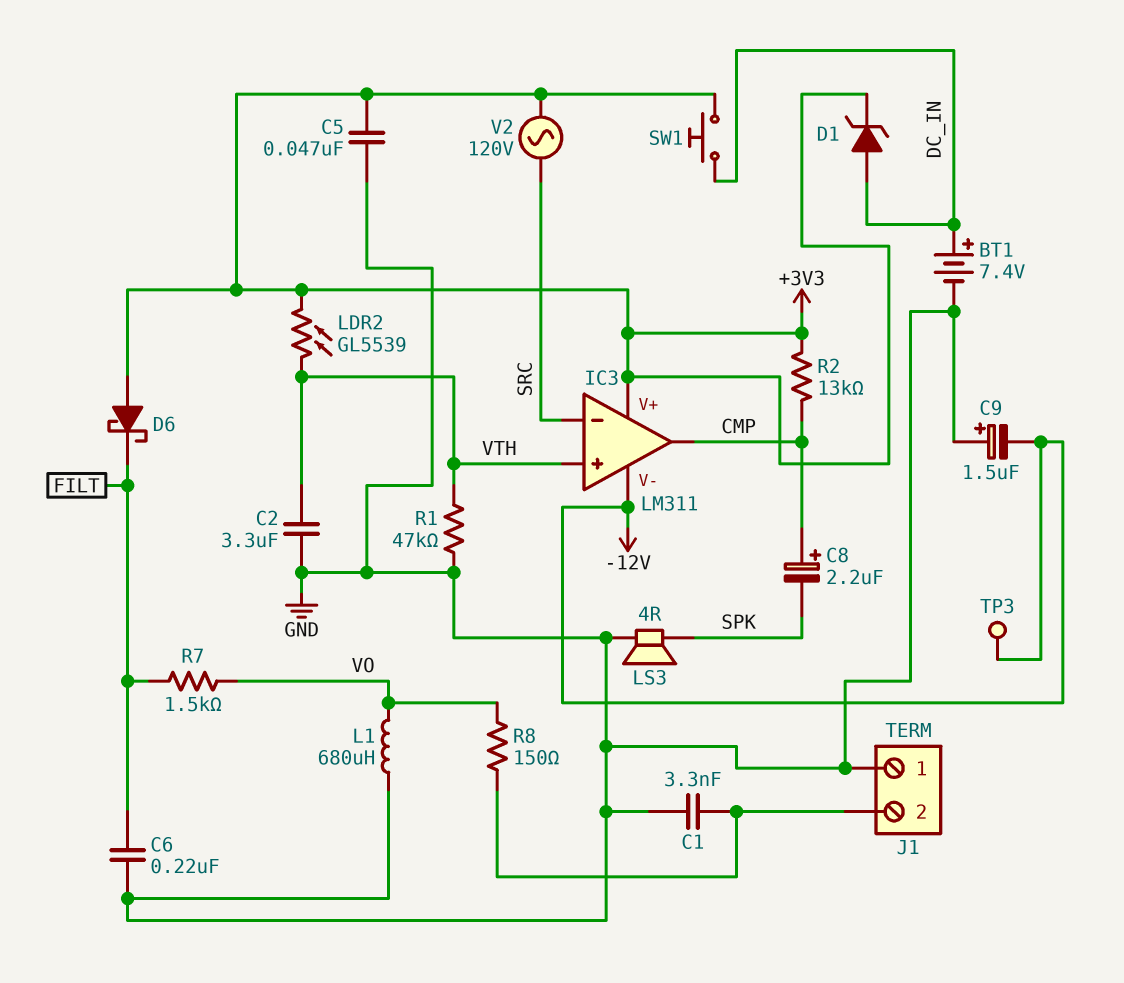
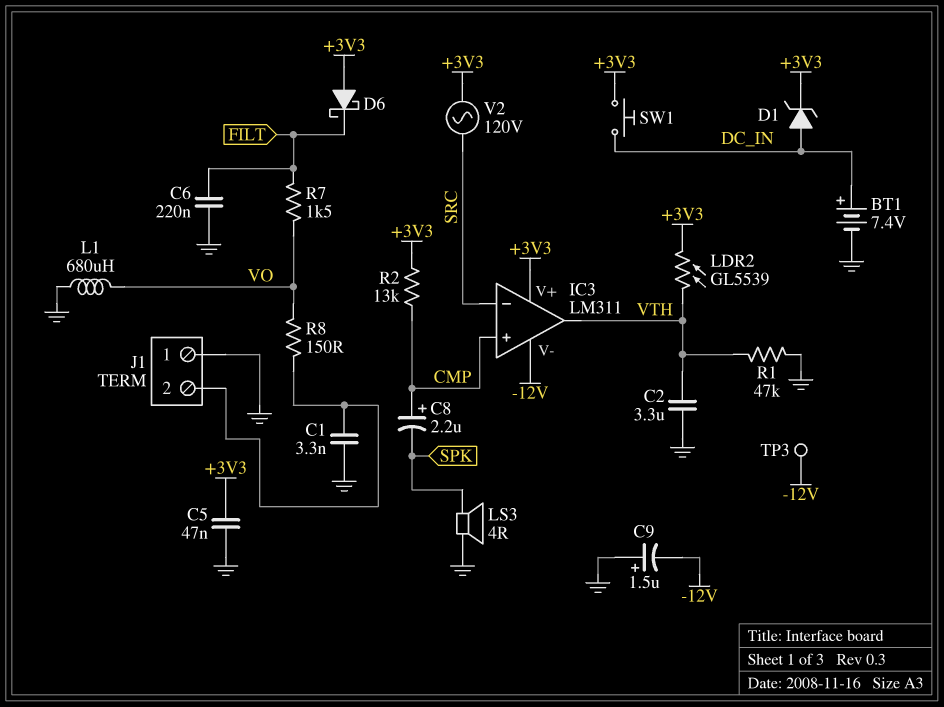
IC3 pin in+: VTH -> CMP
IC3 pin out: CMP -> VTH

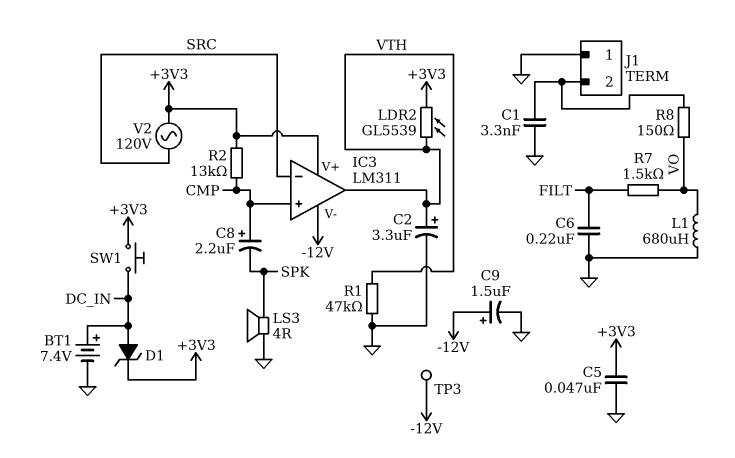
C2: 3.3uF (GND, VTH) -> 3.3uF (plus VTH, minus GND)
C9: 1.5uF (plus GND, minus -12V) -> 1.5uF (plus -12V, minus GND)
D6: schottky (A +3V3, K FILT) -> none

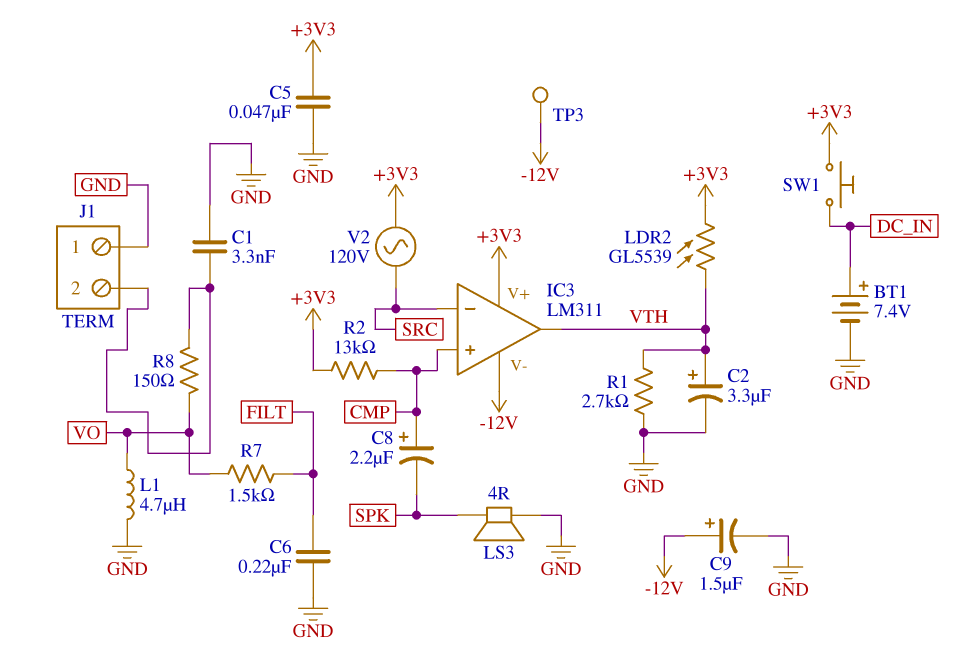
D1: zener (A DC_IN, K +3V3) -> none
L1: 680uH (GND, VO) -> 4.7uH (GND, VO)
R1: 47k (GND, VTH) -> 2.7k (GND, VTH)

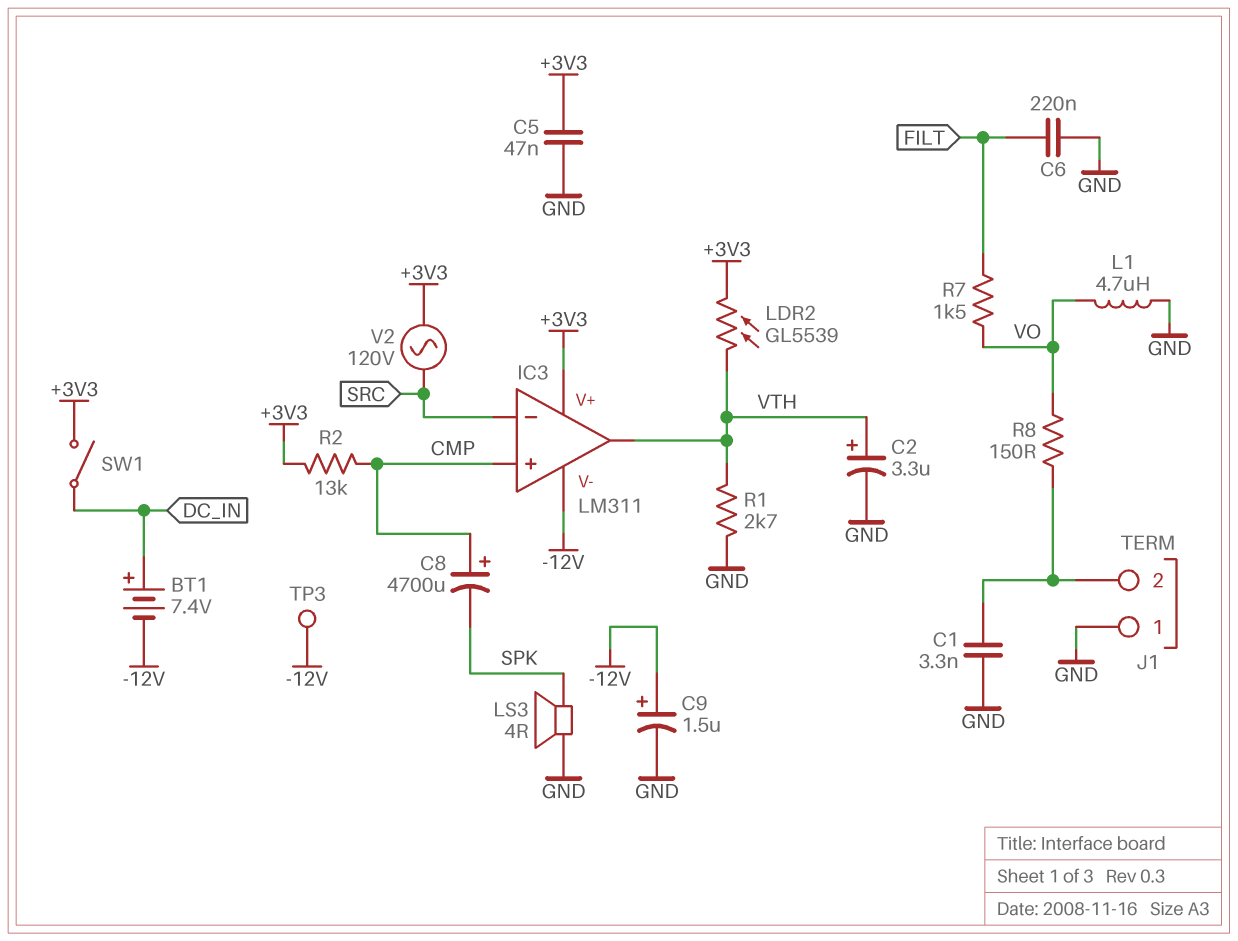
BT1: 7.4V (plus DC_IN, minus GND) -> 7.4V (plus DC_IN, minus -12V)
C8: 2.2uF (plus CMP, minus SPK) -> 4700uF (plus CMP, minus SPK)
SW1: button (+3V3, DC_IN) -> switch (+3V3, DC_IN)

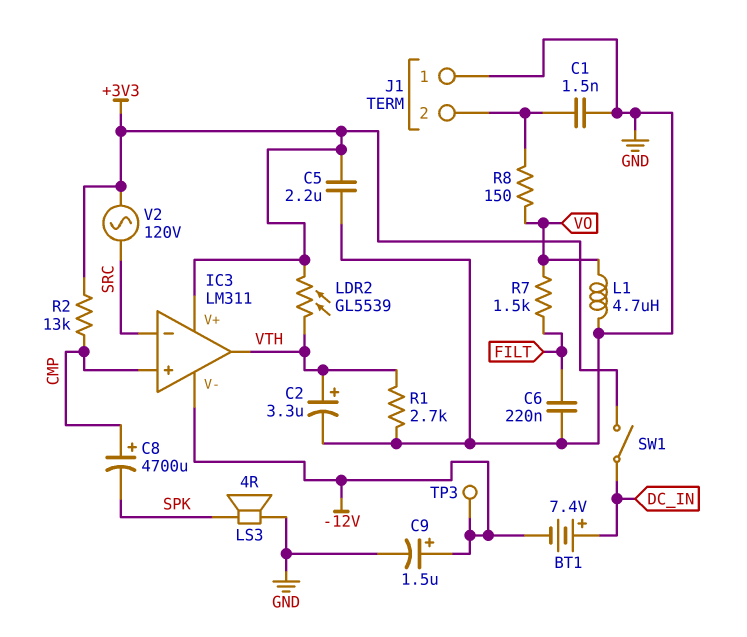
C1: 3.3nF (GND, J1/2) -> 1.5nF (GND, J1/2)
C5: 47nF (+3V3, GND) -> 2.2uF (+3V3, GND)

